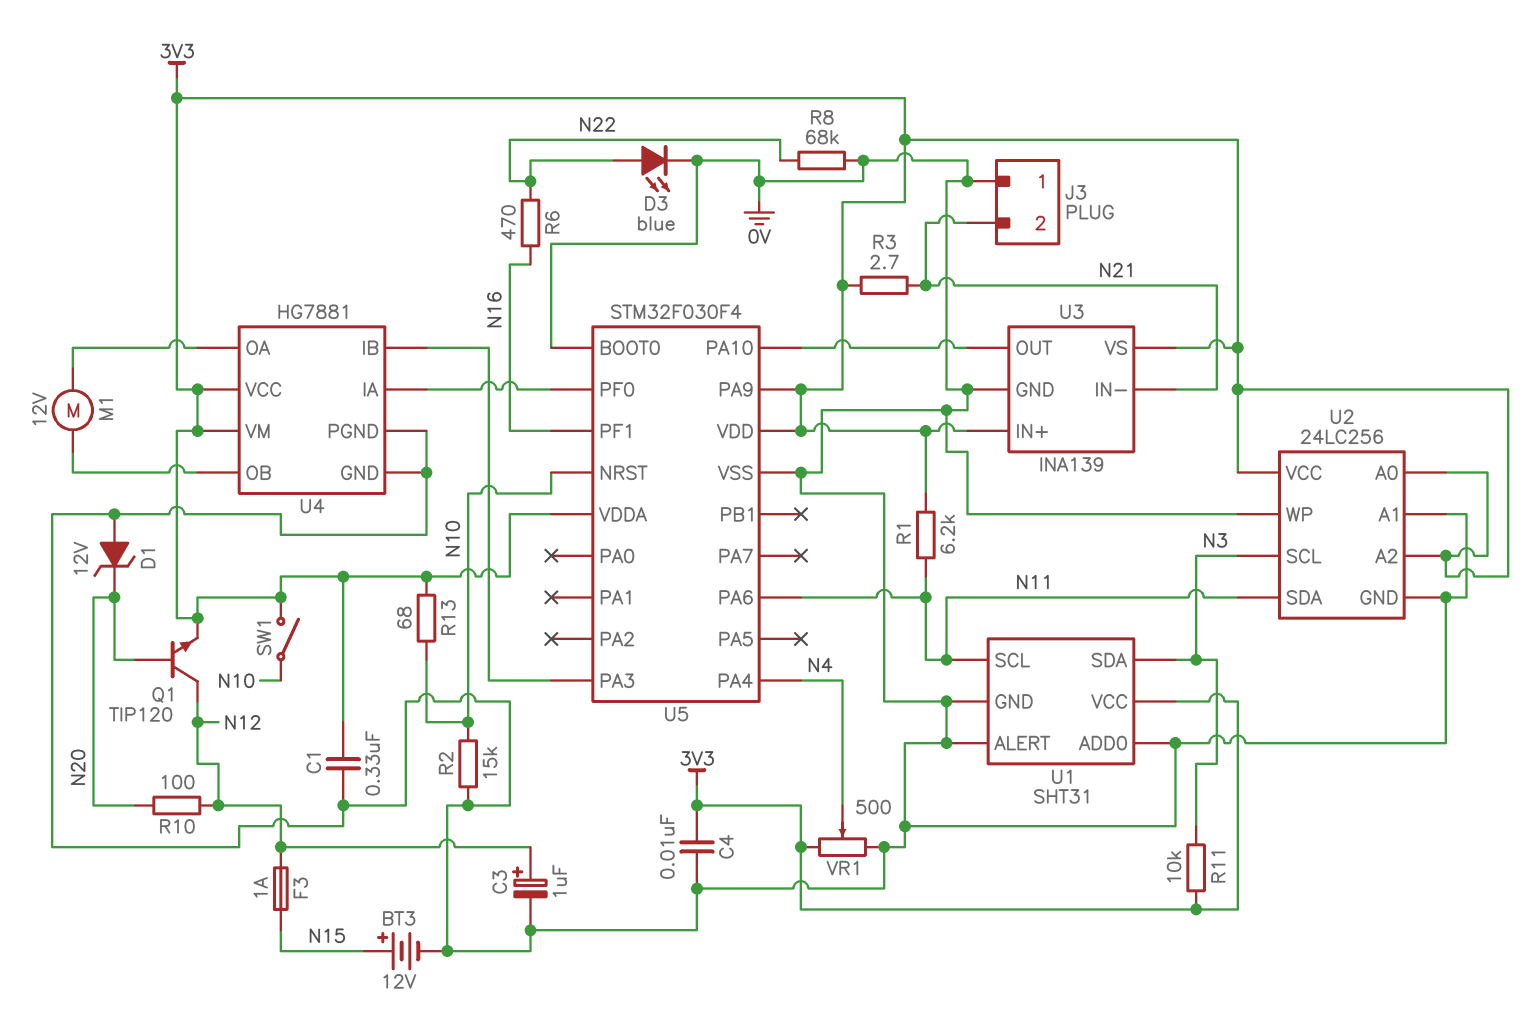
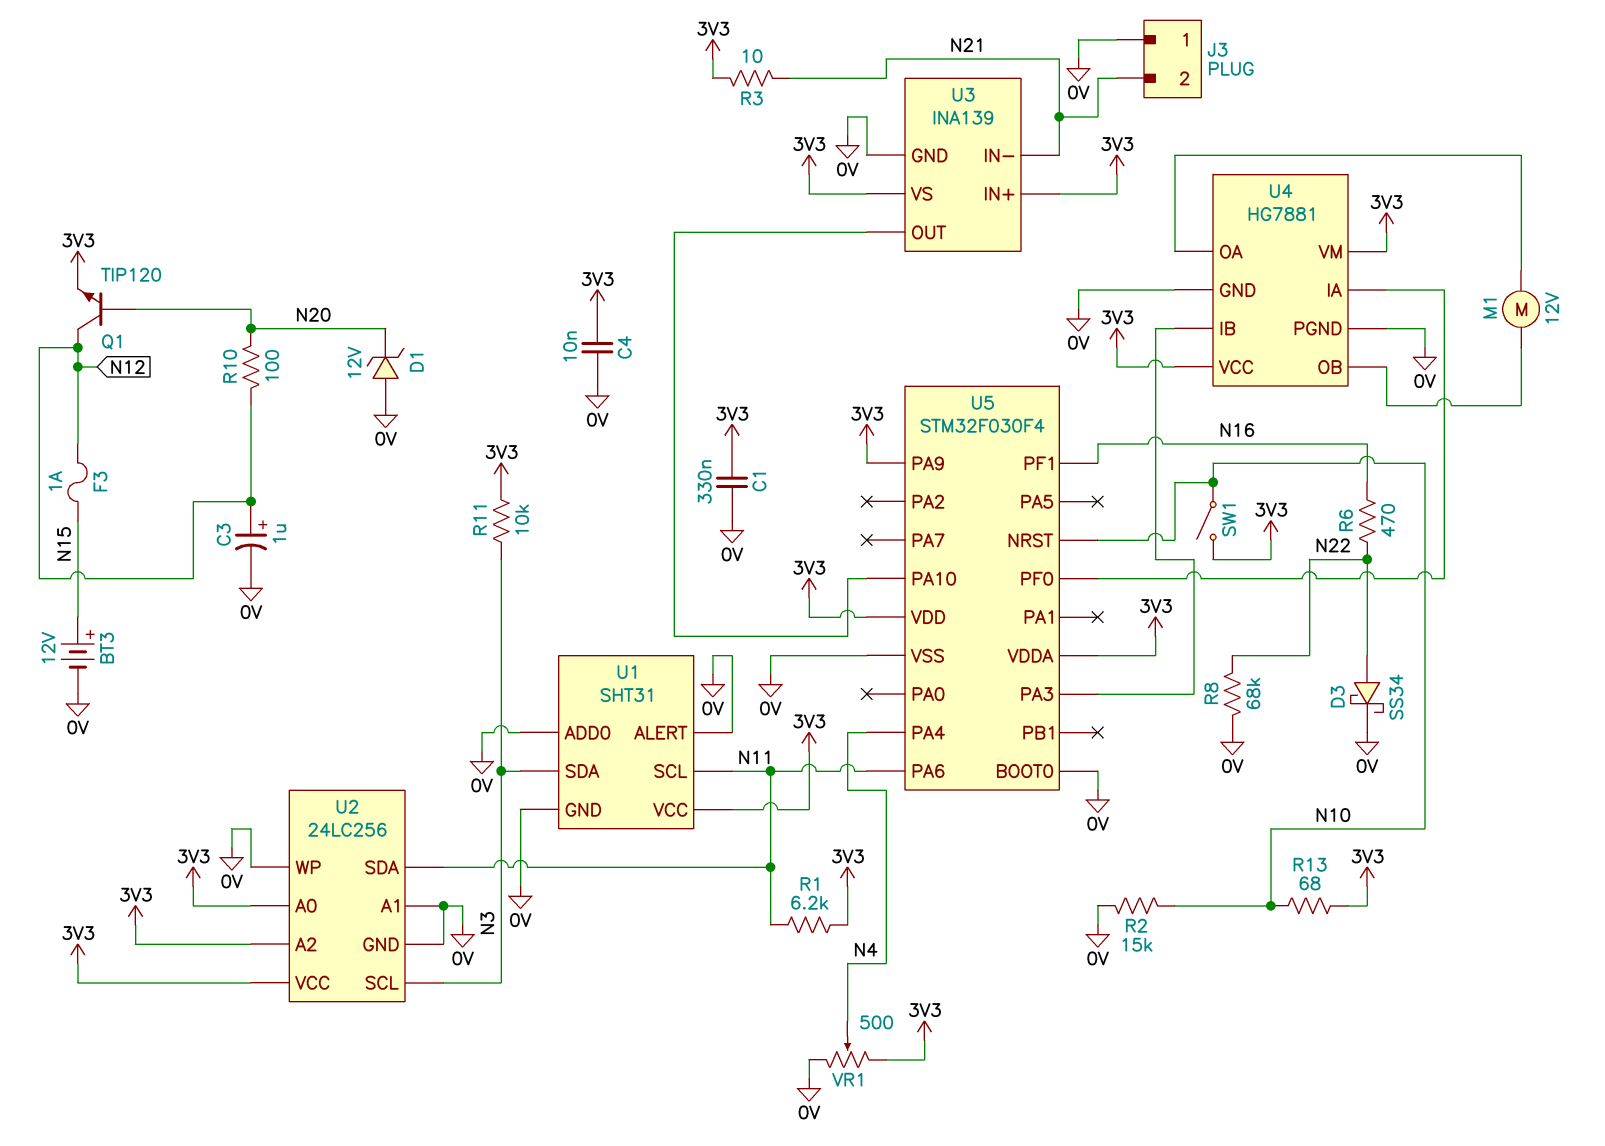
D3: LED blue (A N22, K 0V) -> schottky SS34 (A N22, K 0V)
R3: 2.7 (3V3, N21) -> 10 (3V3, N21)

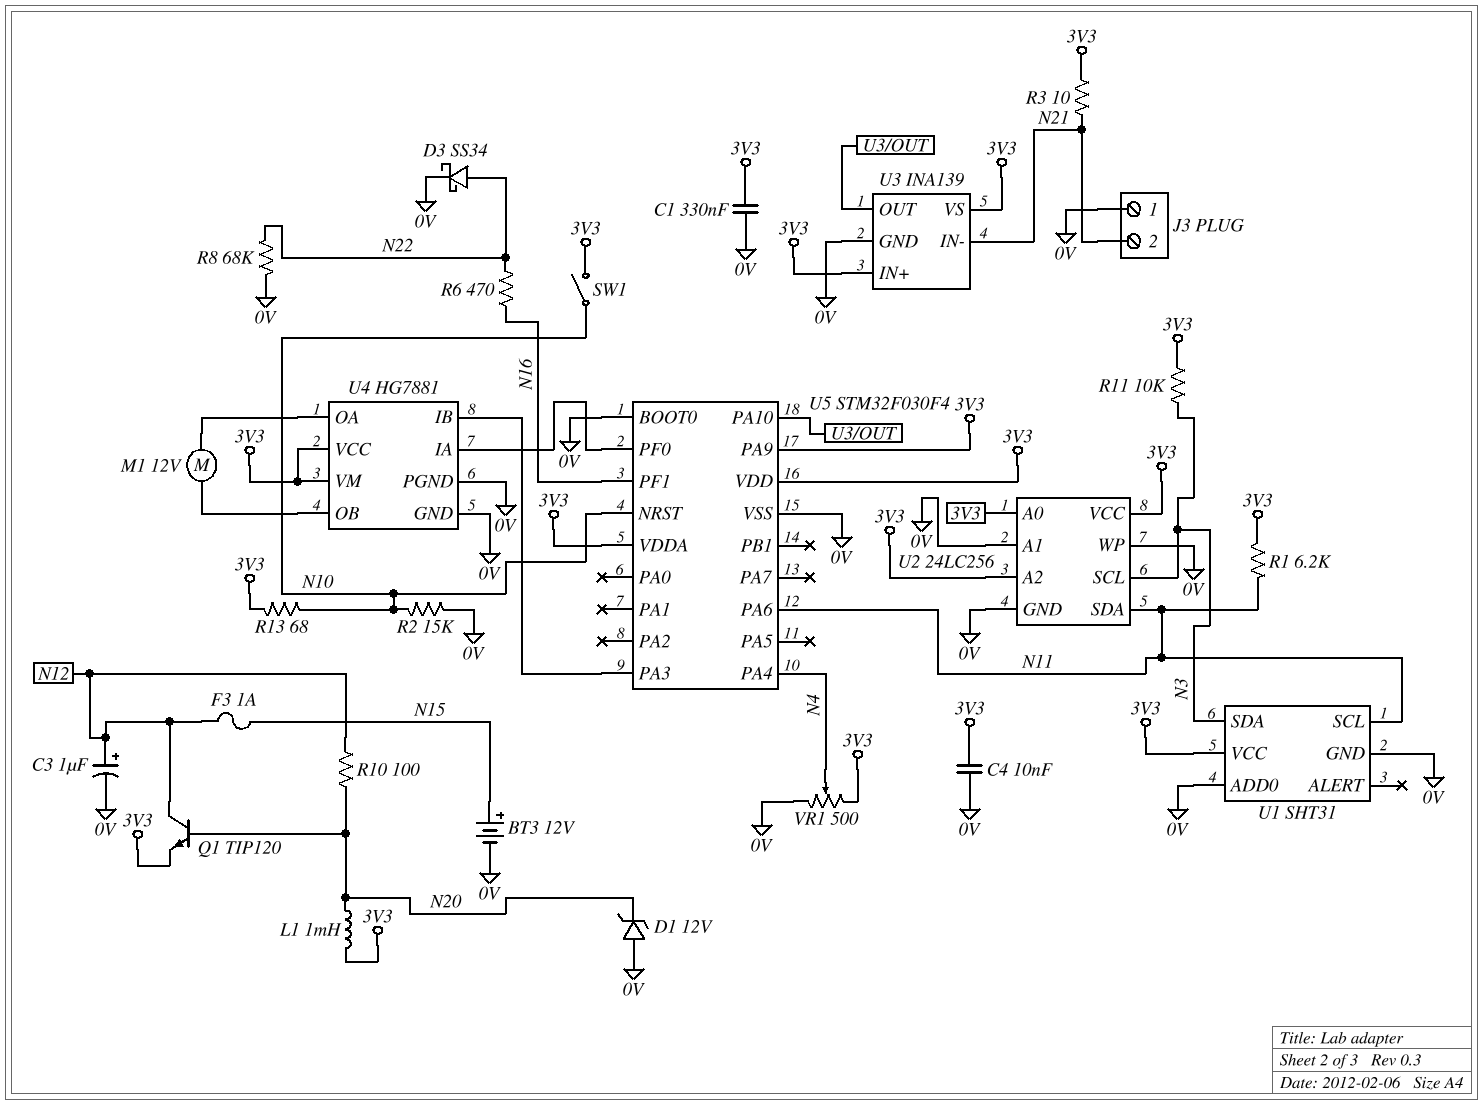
L1: none -> 1mH (3V3, N20)
U1 pin ALERT: 0V -> none

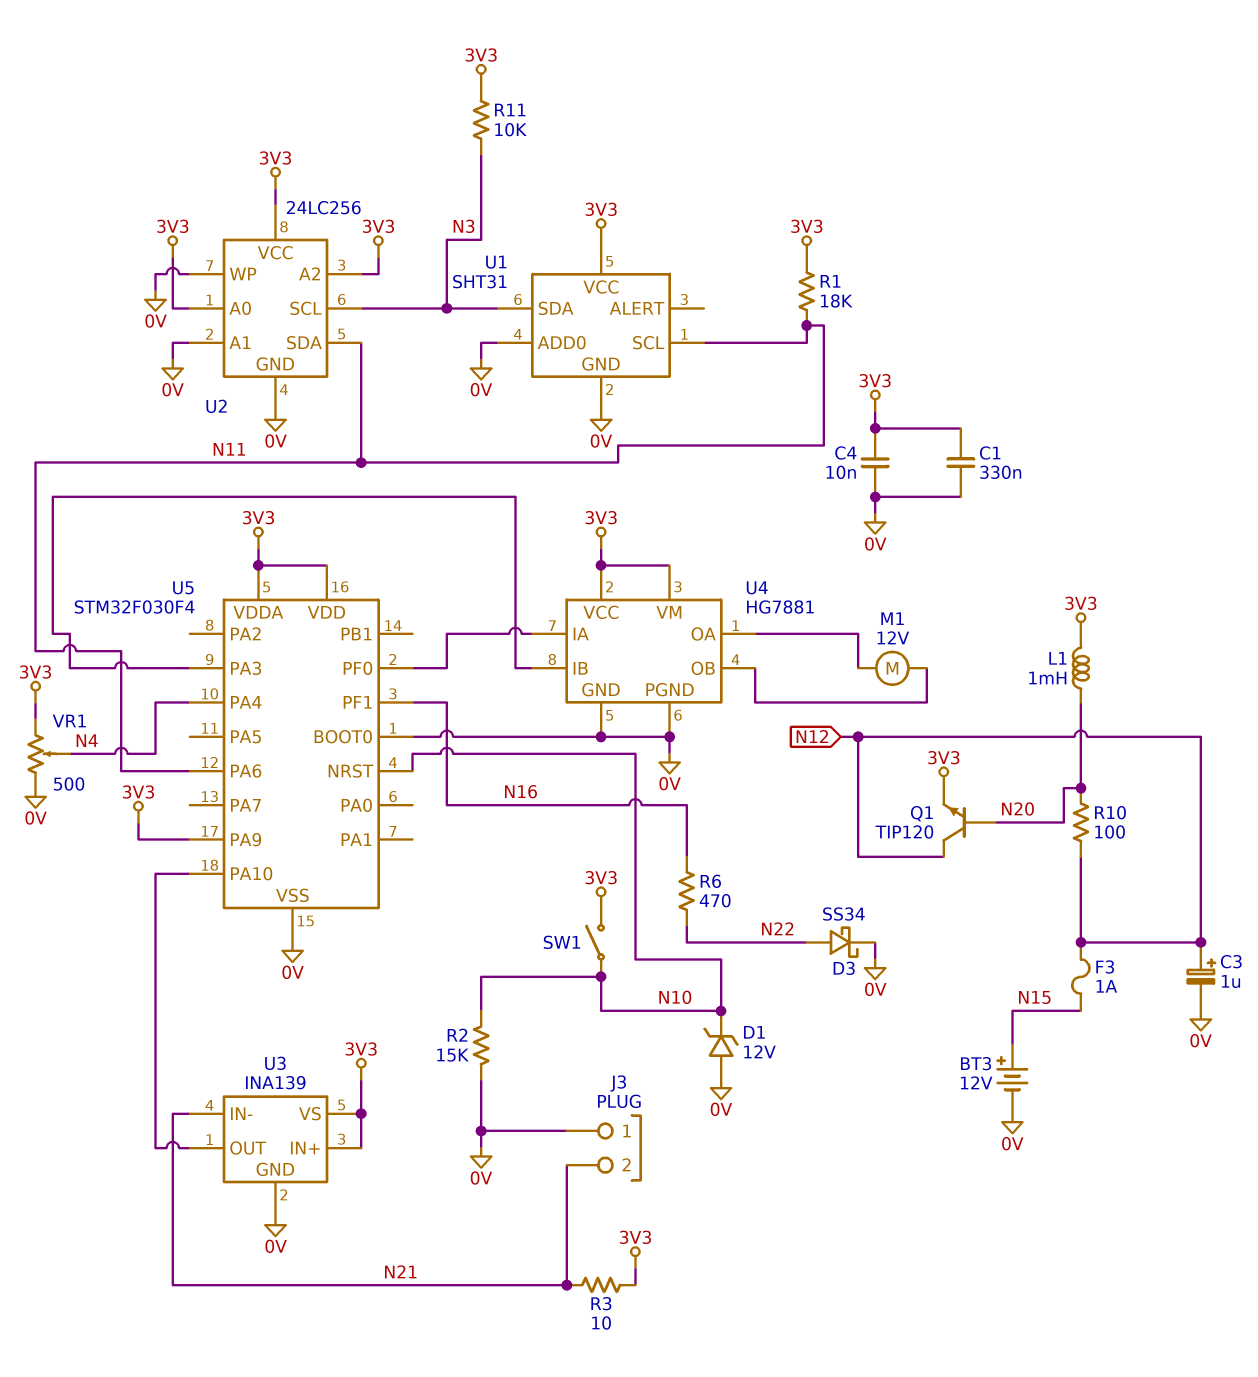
D1: zener 12V (A 0V, K N20) -> zener 12V (A 0V, K N10)
R1: 6.2k (3V3, N11) -> 18k (3V3, N11)
R8: 68k (0V, N22) -> none
R13: 68 (3V3, N10) -> none

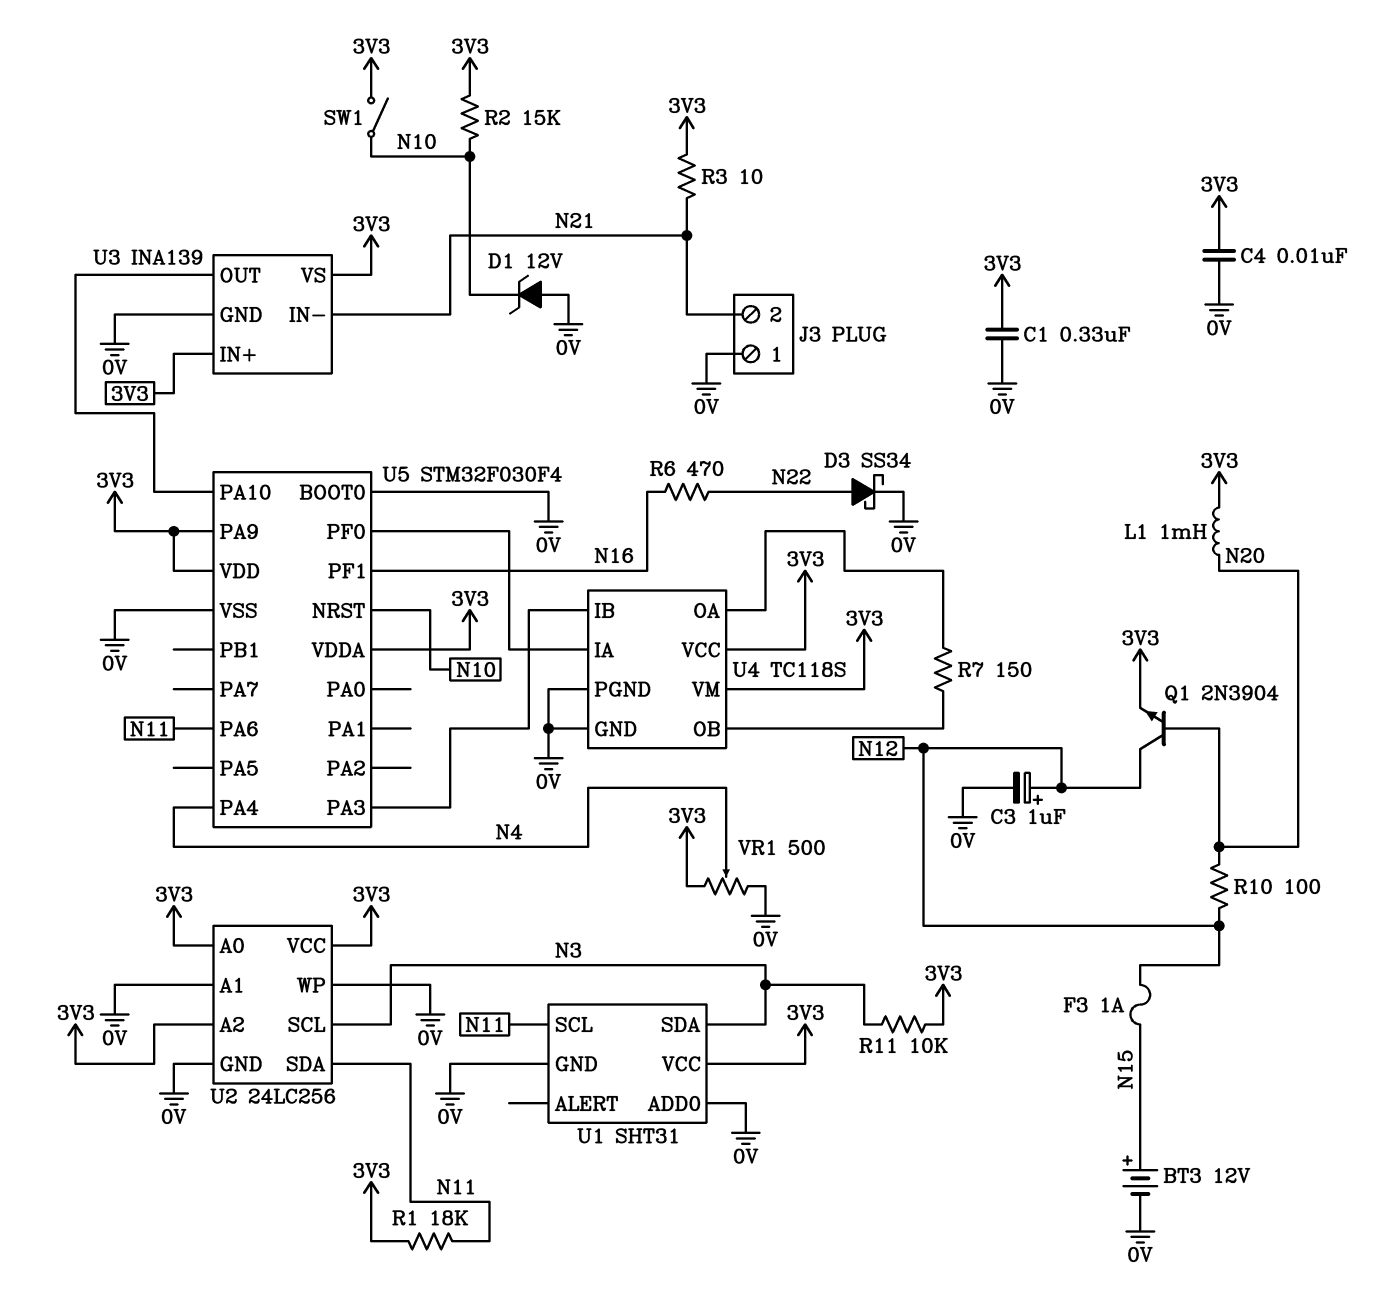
M1: motor 12V (U4/OA, U4/OB) -> none
Q1: NPN TIP120 (B N20, C N12, E 3V3) -> NPN 2N3904 (B N20, C N12, E 3V3)
R2: 15k (0V, N10) -> 15k (3V3, N10)
R7: none -> 150 (U4/OA, U4/OB)
U4: HG7881 -> TC118S

